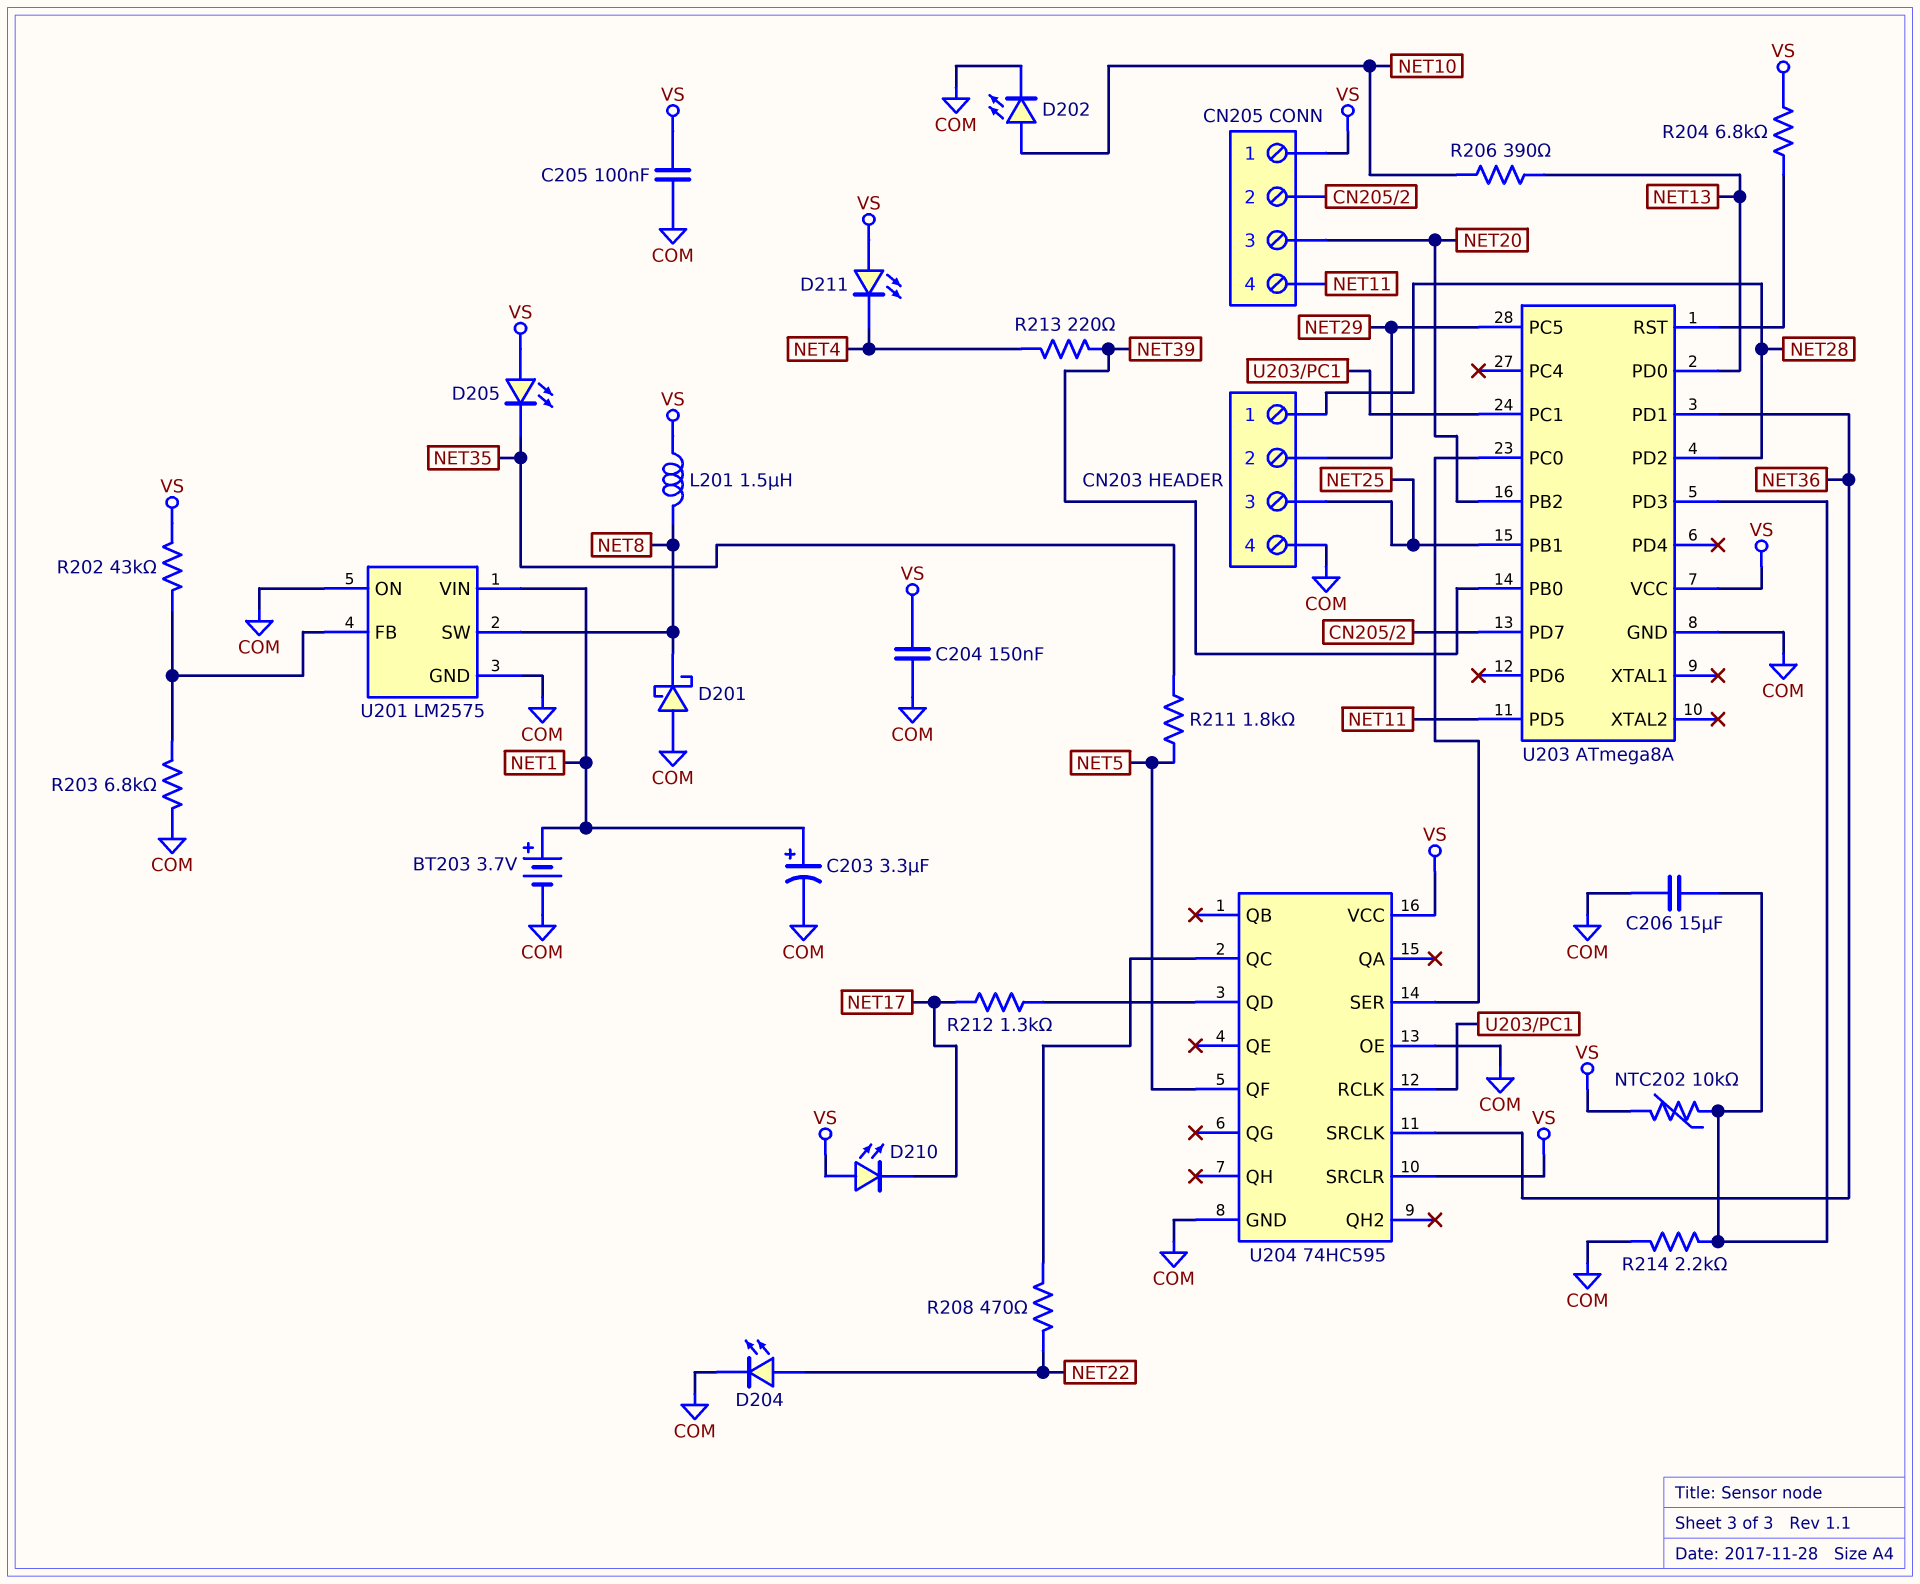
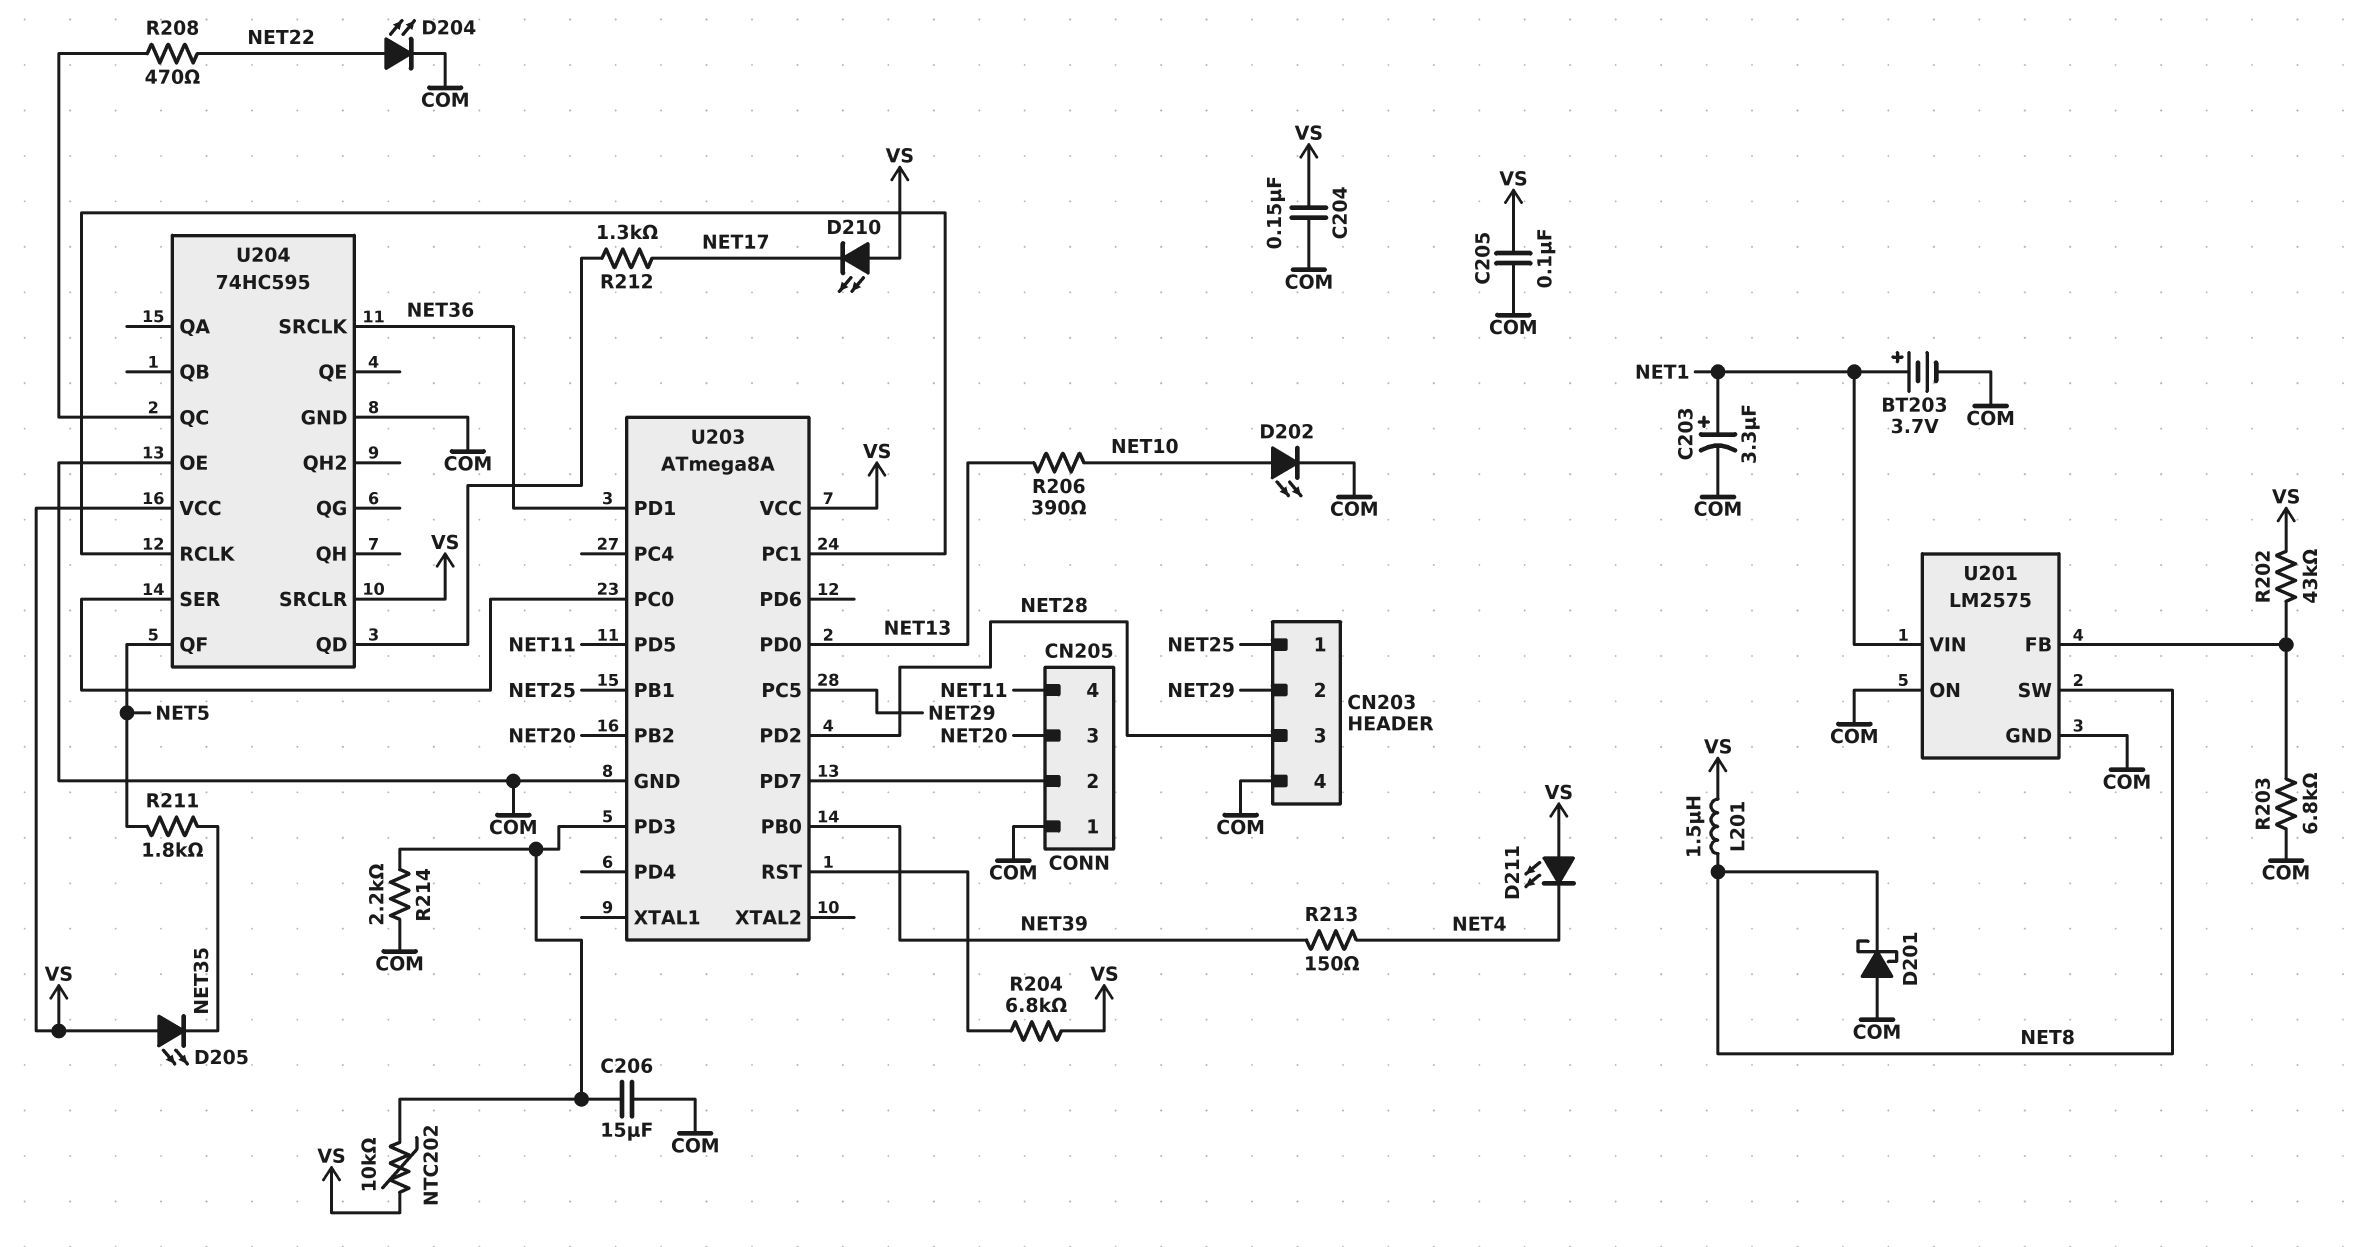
CN203 pin 1: NET28 -> NET25
CN203 pin 3: NET25 -> NET28
CN205 pin 1: VS -> COM
R213: 220 (NET4, NET39) -> 150 (NET4, NET39)

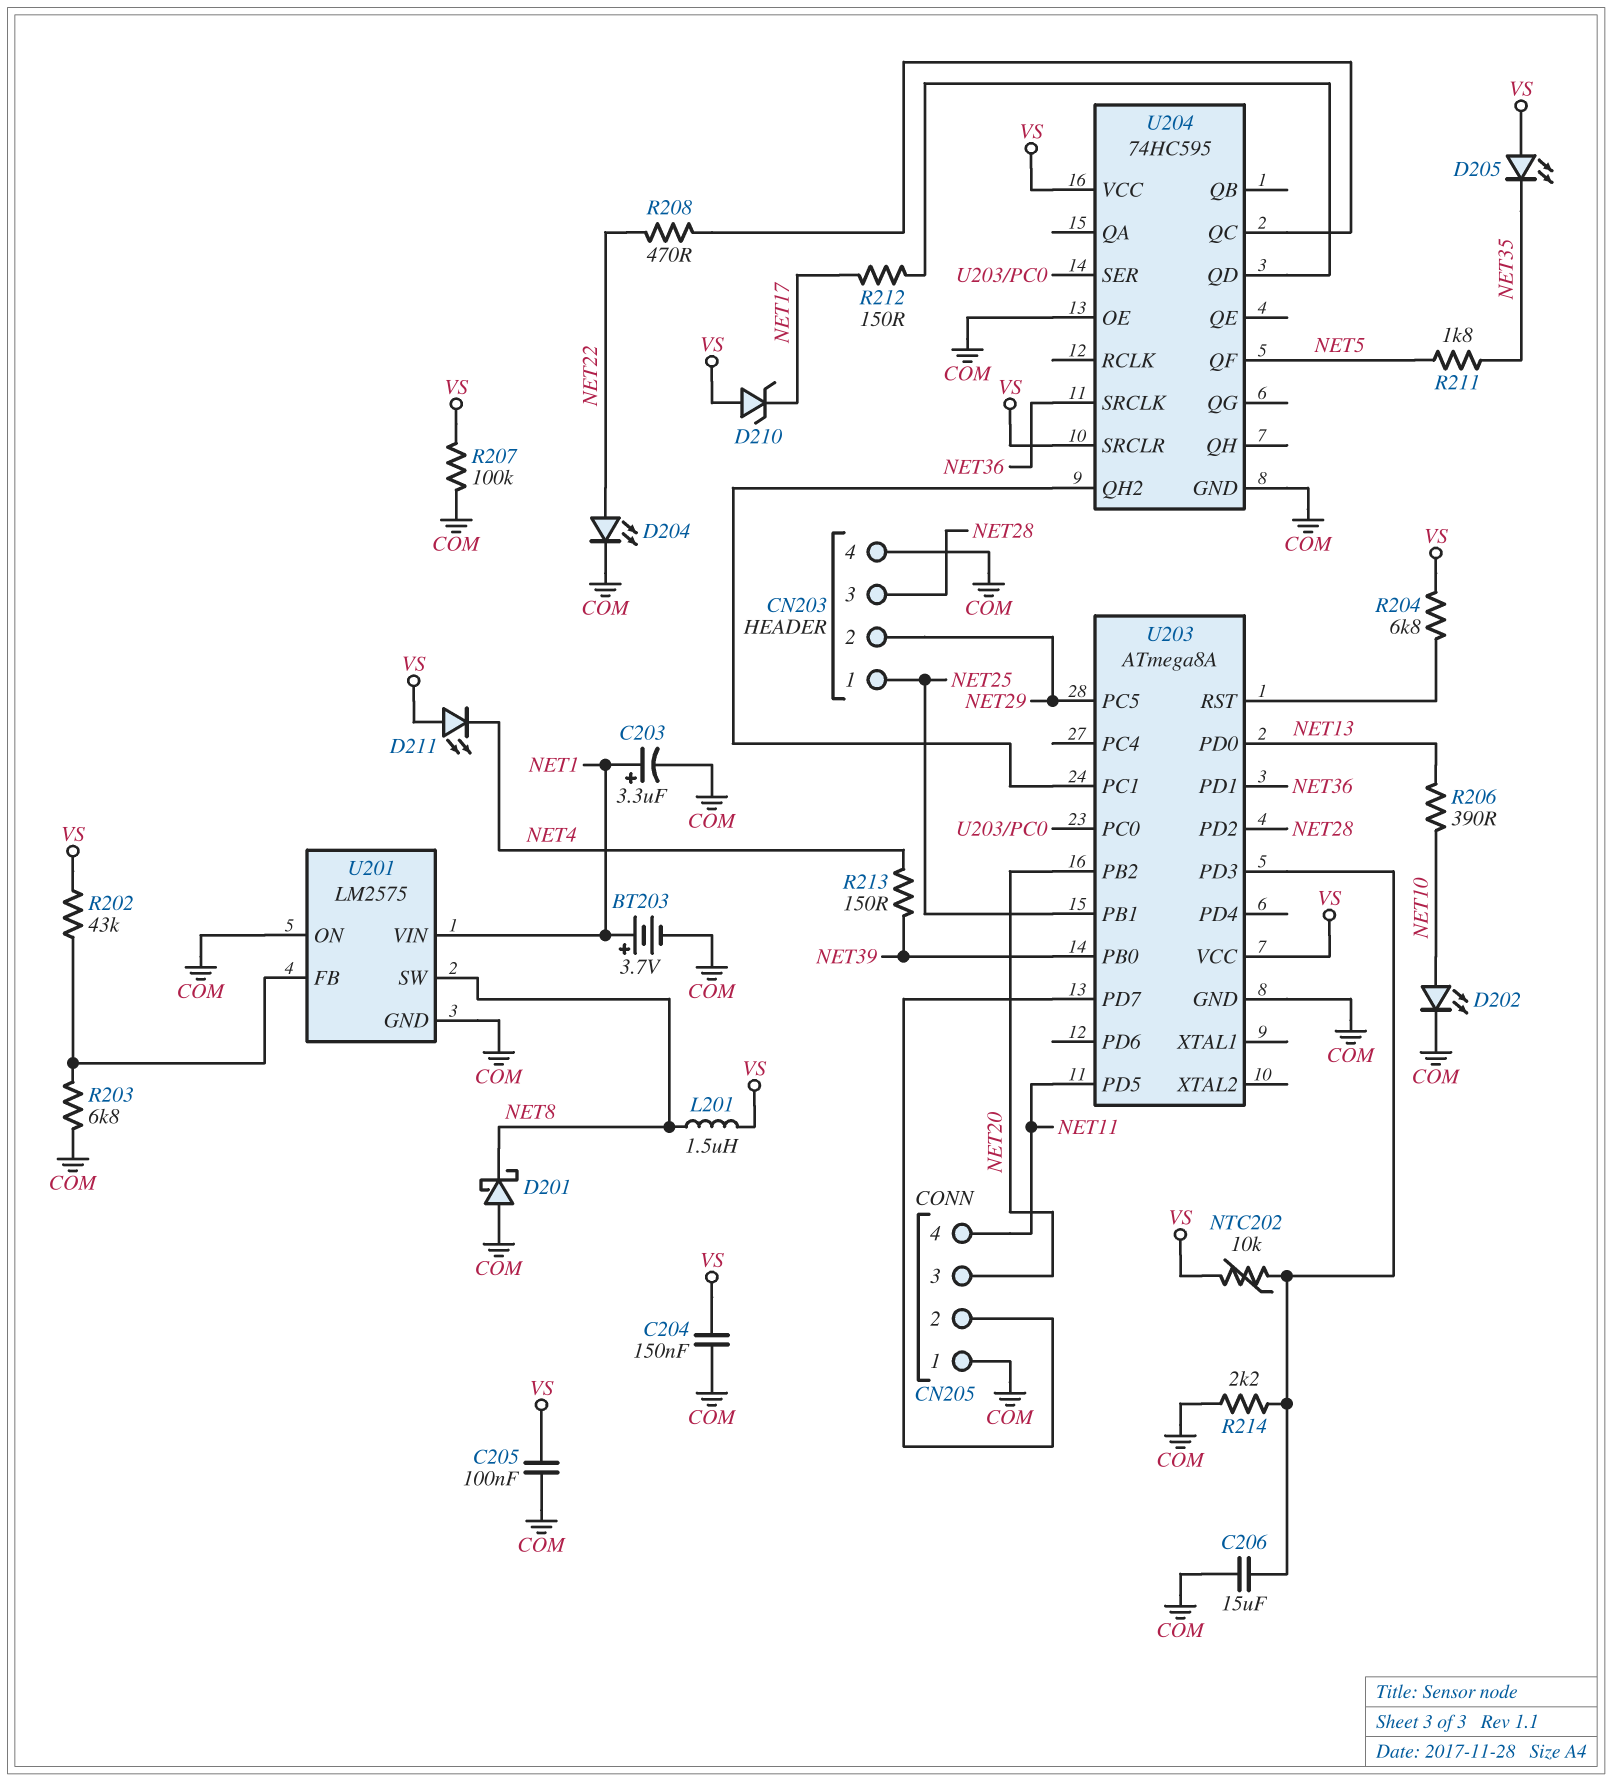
D210: LED (A VS, K NET17) -> zener (A VS, K NET17)
R207: none -> 100k (COM, VS)
R212: 1.3k (NET17, U204/QD) -> 150 (NET17, U204/QD)
U204 pin QH2: none -> U203/PC1
U204 pin RCLK: U203/PC1 -> none

